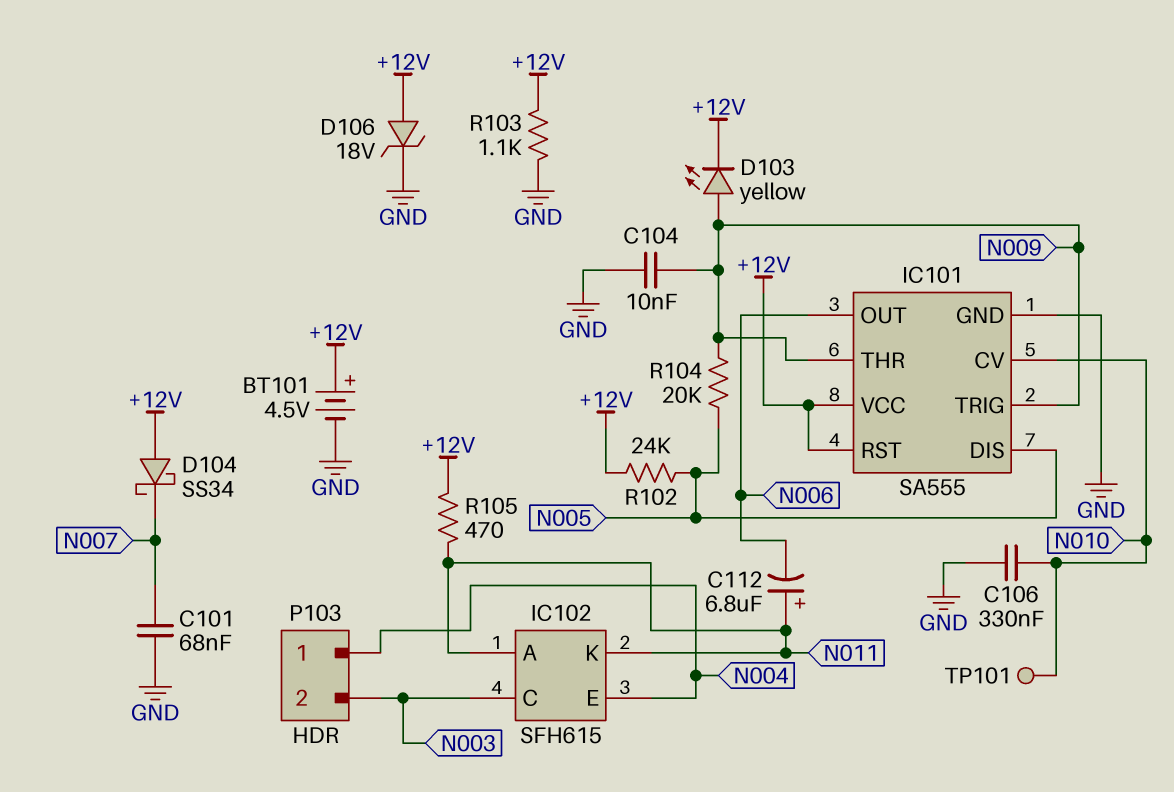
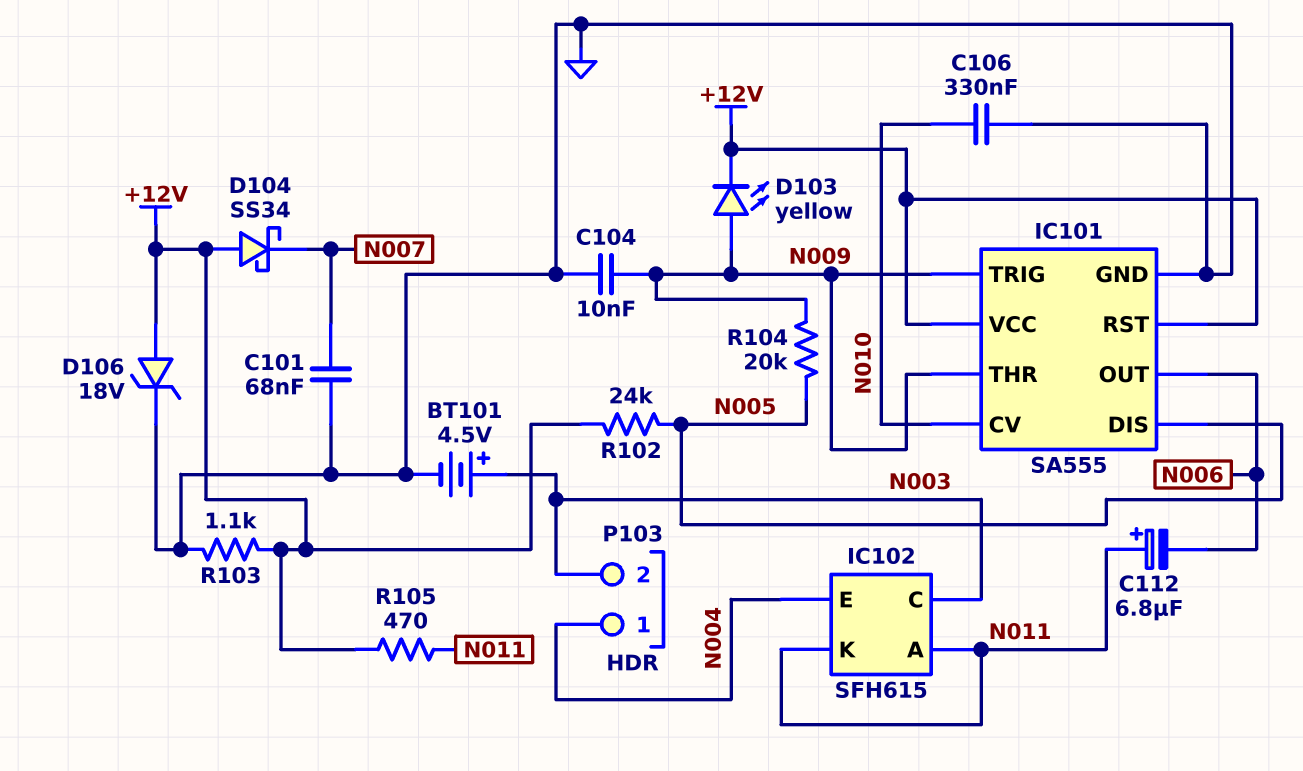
BT101: 4.5V (plus +12V, minus GND) -> 4.5V (plus N003, minus GND)
TP101: test point (N010) -> none

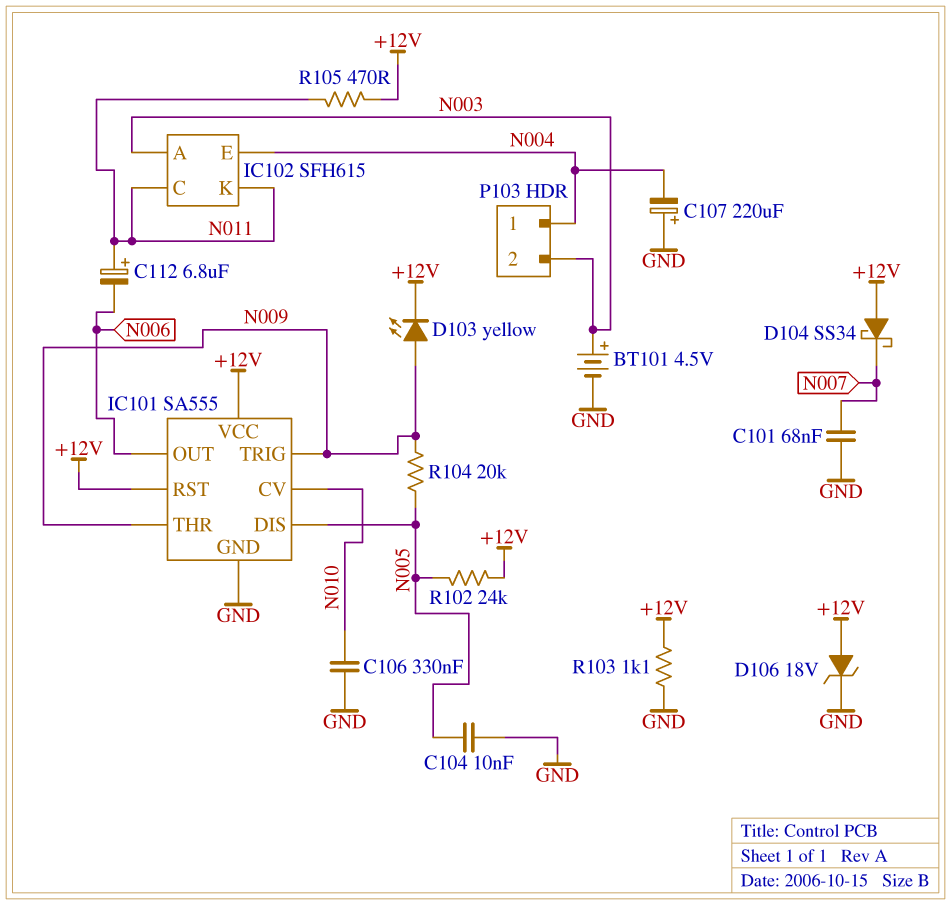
C104: 10nF (GND, N009) -> 10nF (GND, N005)
C107: none -> 220uF (plus GND, minus N004)
IC102 pin A: N011 -> N003
IC102 pin C: N003 -> N011

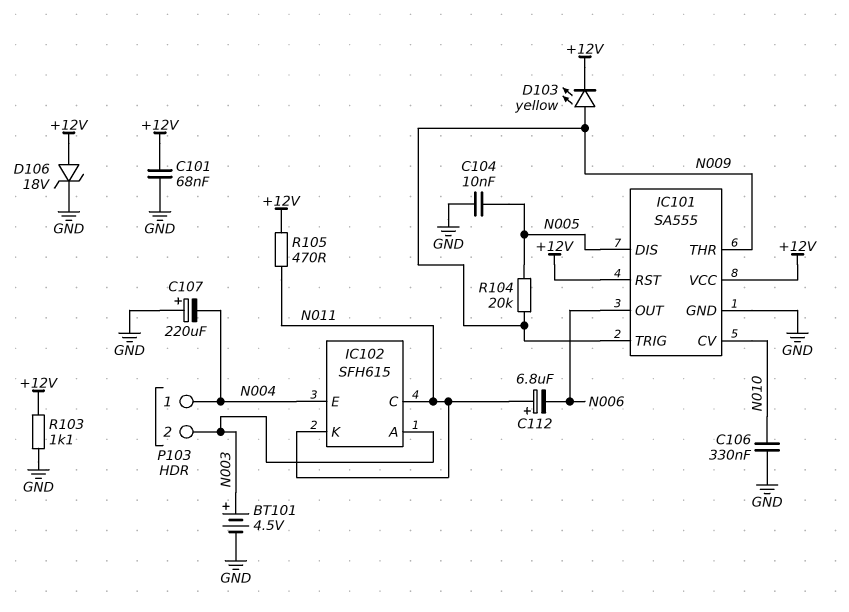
C101: 68nF (GND, N007) -> 68nF (+12V, GND)
D104: schottky SS34 (A +12V, K N007) -> none
R102: 24k (+12V, N005) -> none

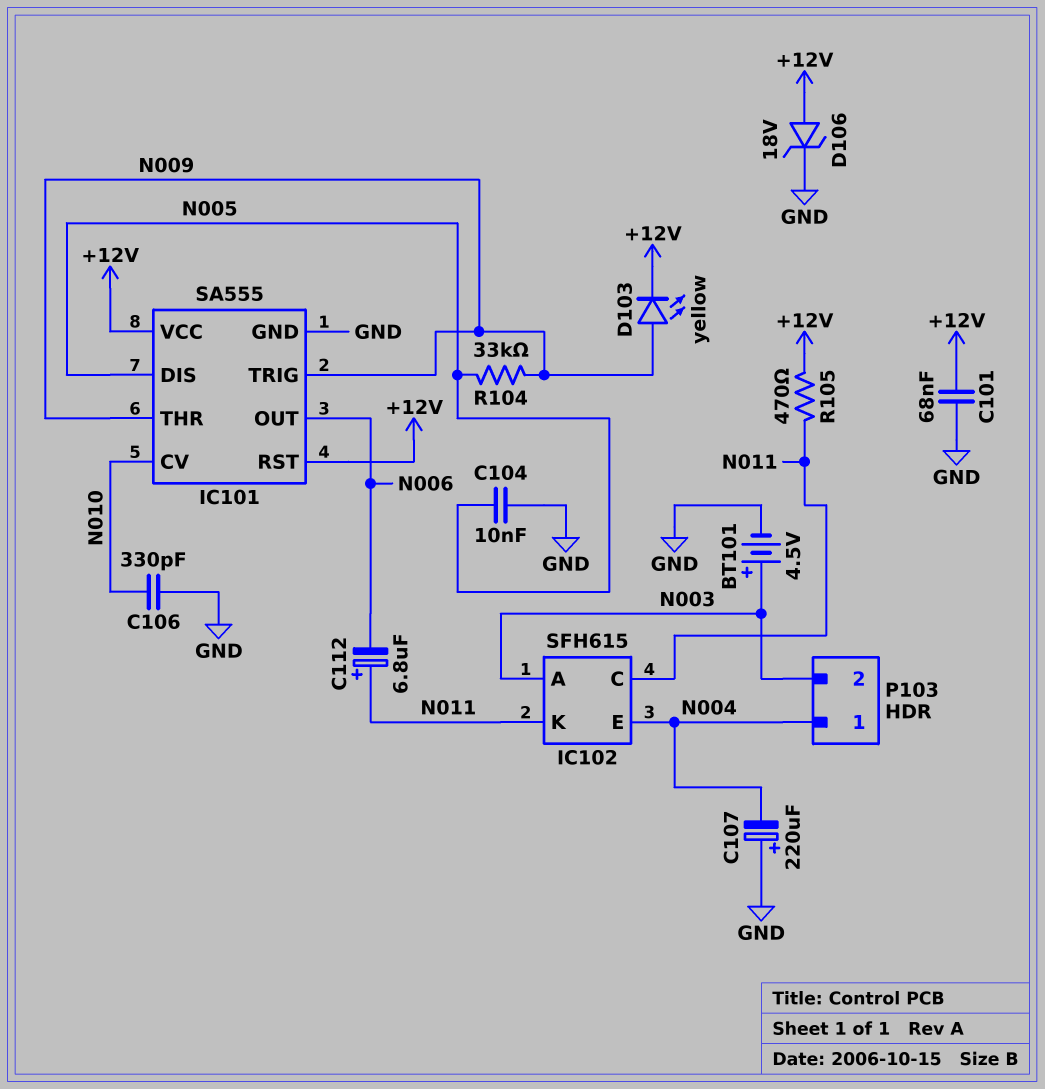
C106: 330nF (GND, N010) -> 330pF (GND, N010)
R103: 1.1k (+12V, GND) -> none
R104: 20k (N005, N009) -> 33k (N005, N009)

